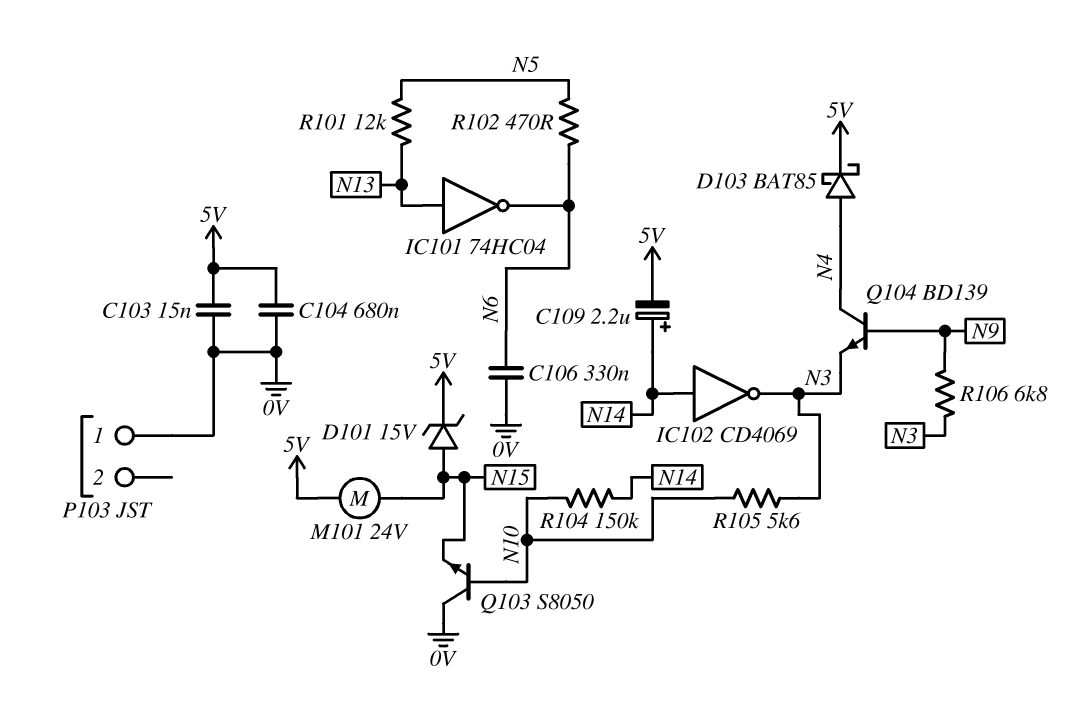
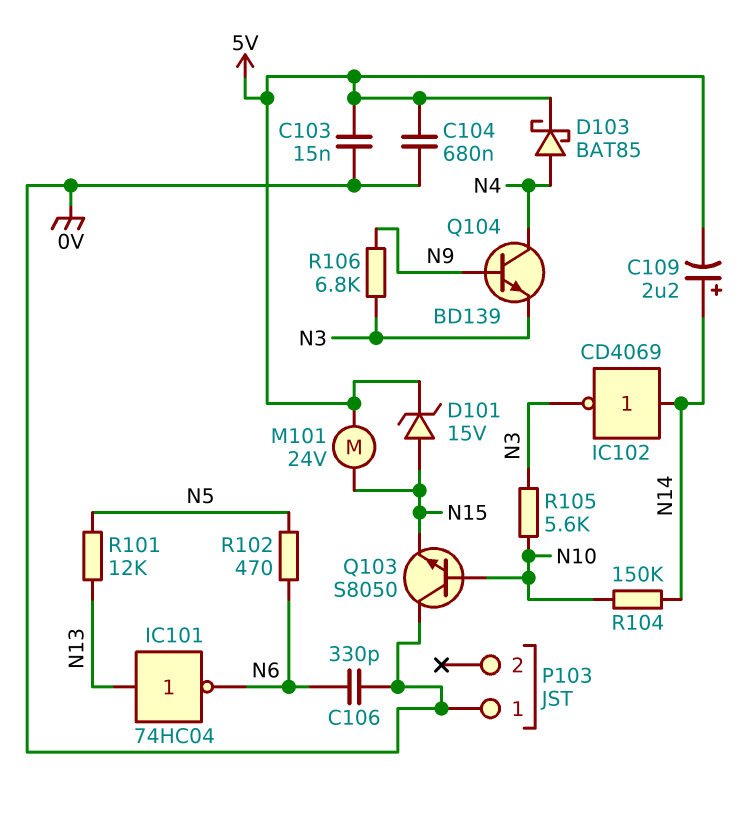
C106: 330nF (0V, N6) -> 330pF (0V, N6)

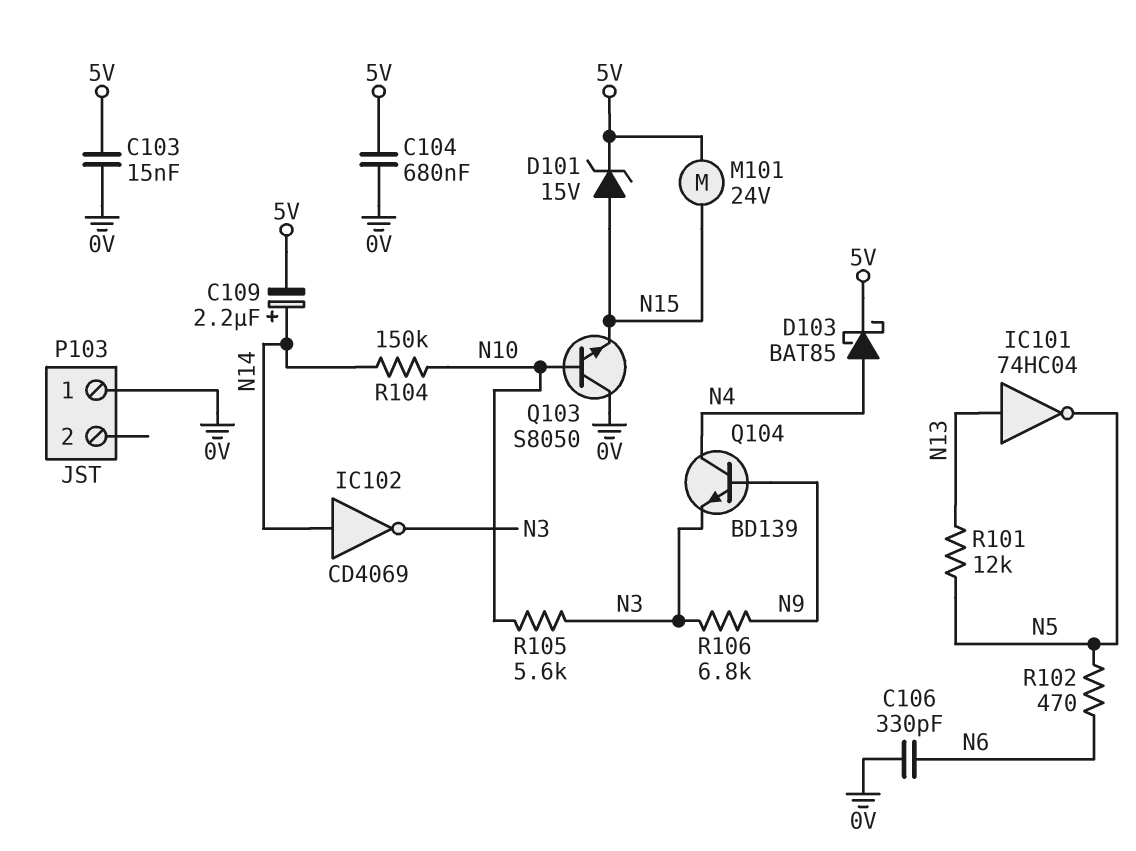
IC101: NOT 74HC04 (in N13, out N6) -> NOT 74HC04 (in N13, out N5)

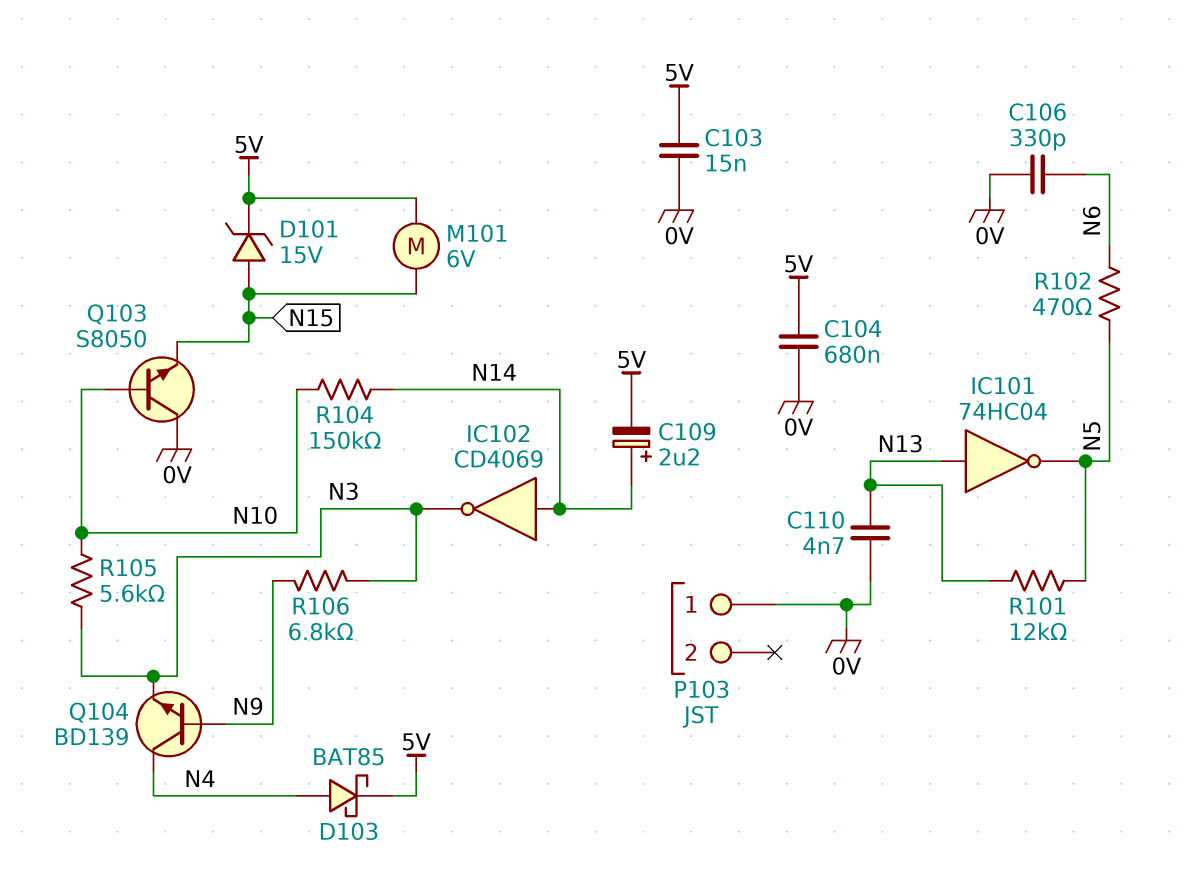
C110: none -> 4.7nF (0V, N13)
M101: motor 24V (5V, N15) -> motor 6V (5V, N15)

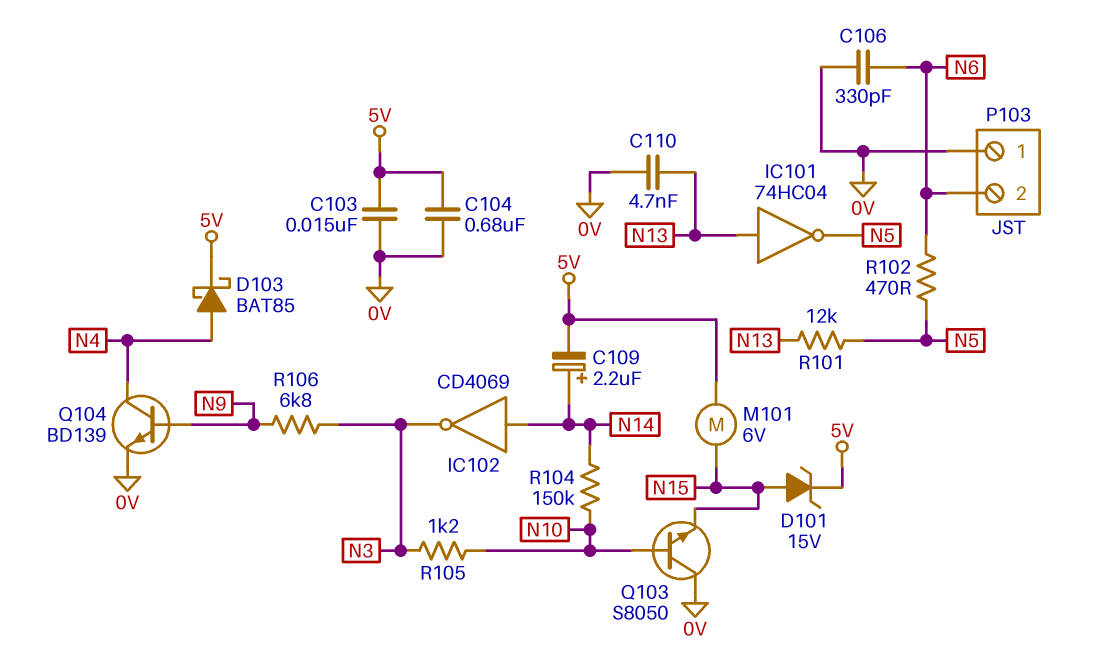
P103 pin 2: none -> N6
Q104: NPN BD139 (B N9, C N4, E N3) -> NPN BD139 (B N9, C N4, E 0V)
R105: 5.6k (N3, N10) -> 1.2k (N3, N10)

